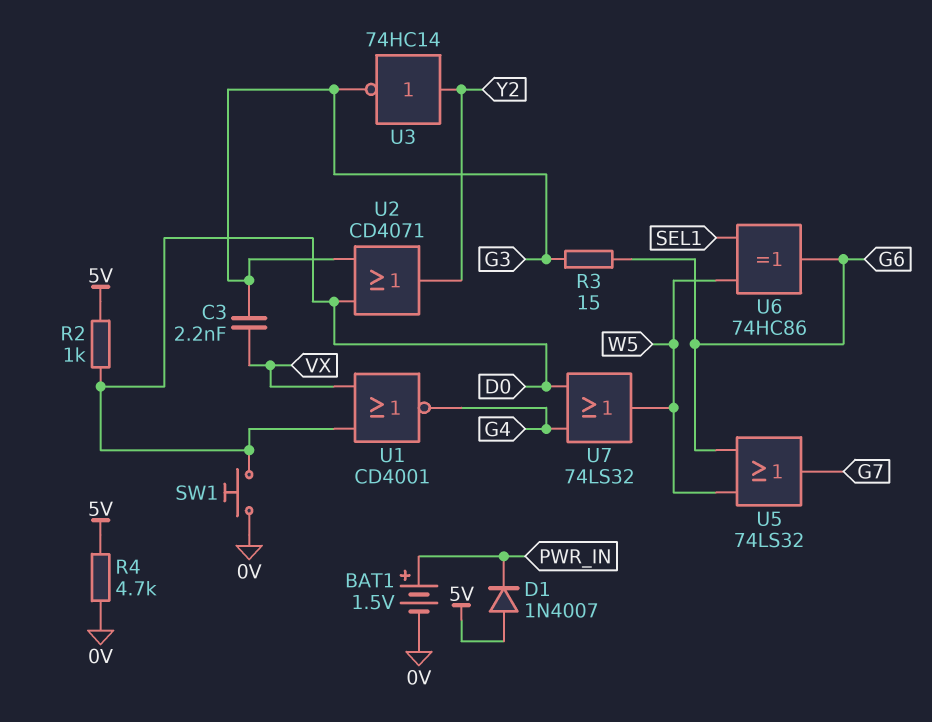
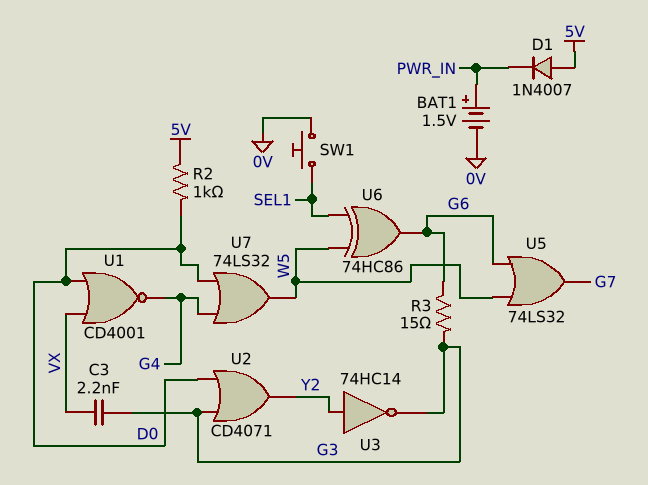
R4: 4.7k (0V, 5V) -> none
SW1: button (0V, D0) -> button (0V, SEL1)

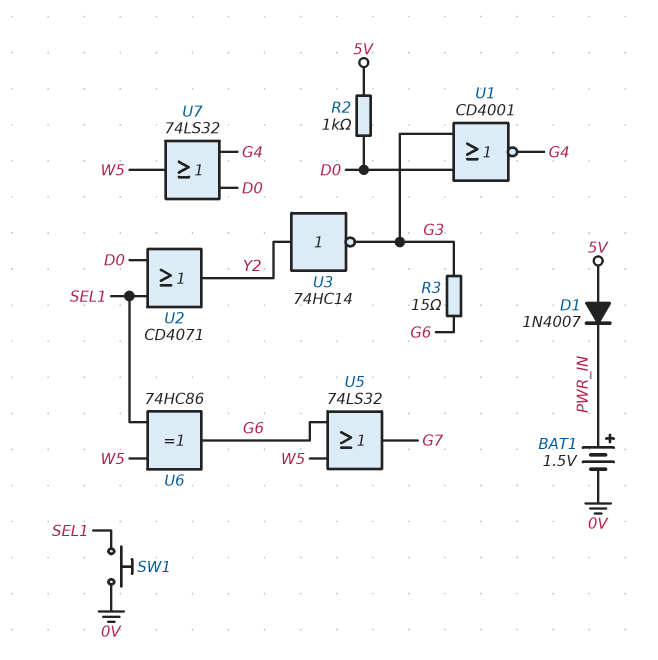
C3: 2.2nF (G3, VX) -> none
U1: NOR CD4001 (in D0, in VX, out G4) -> NOR CD4001 (in D0, in G3, out G4)
U2: OR CD4071 (in D0, in G3, out Y2) -> OR CD4071 (in D0, in SEL1, out Y2)

